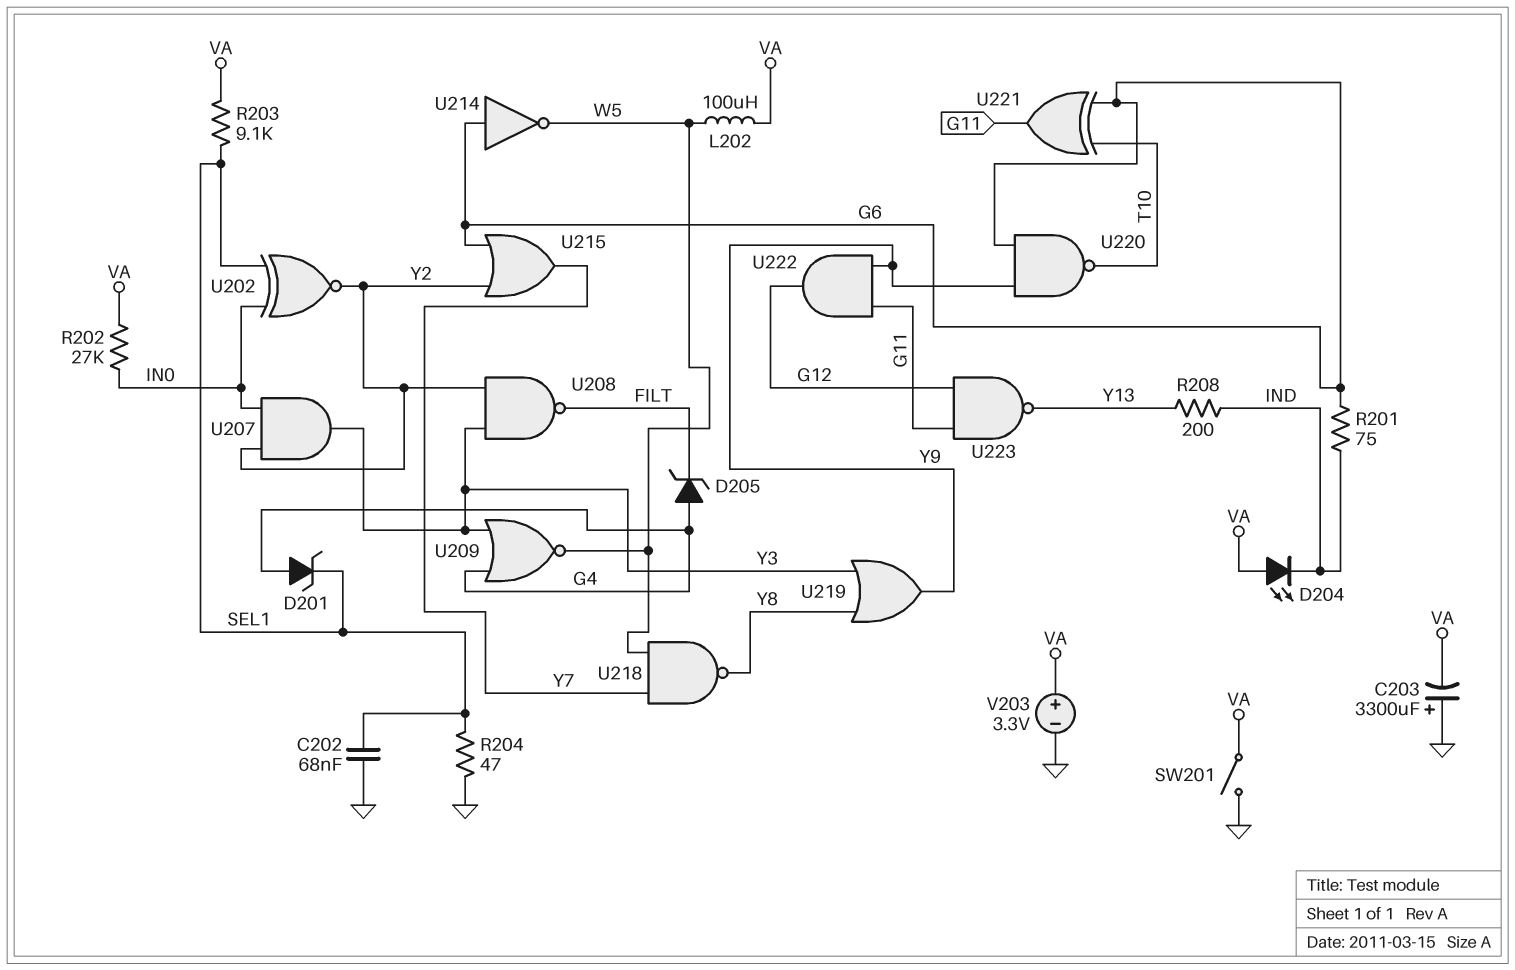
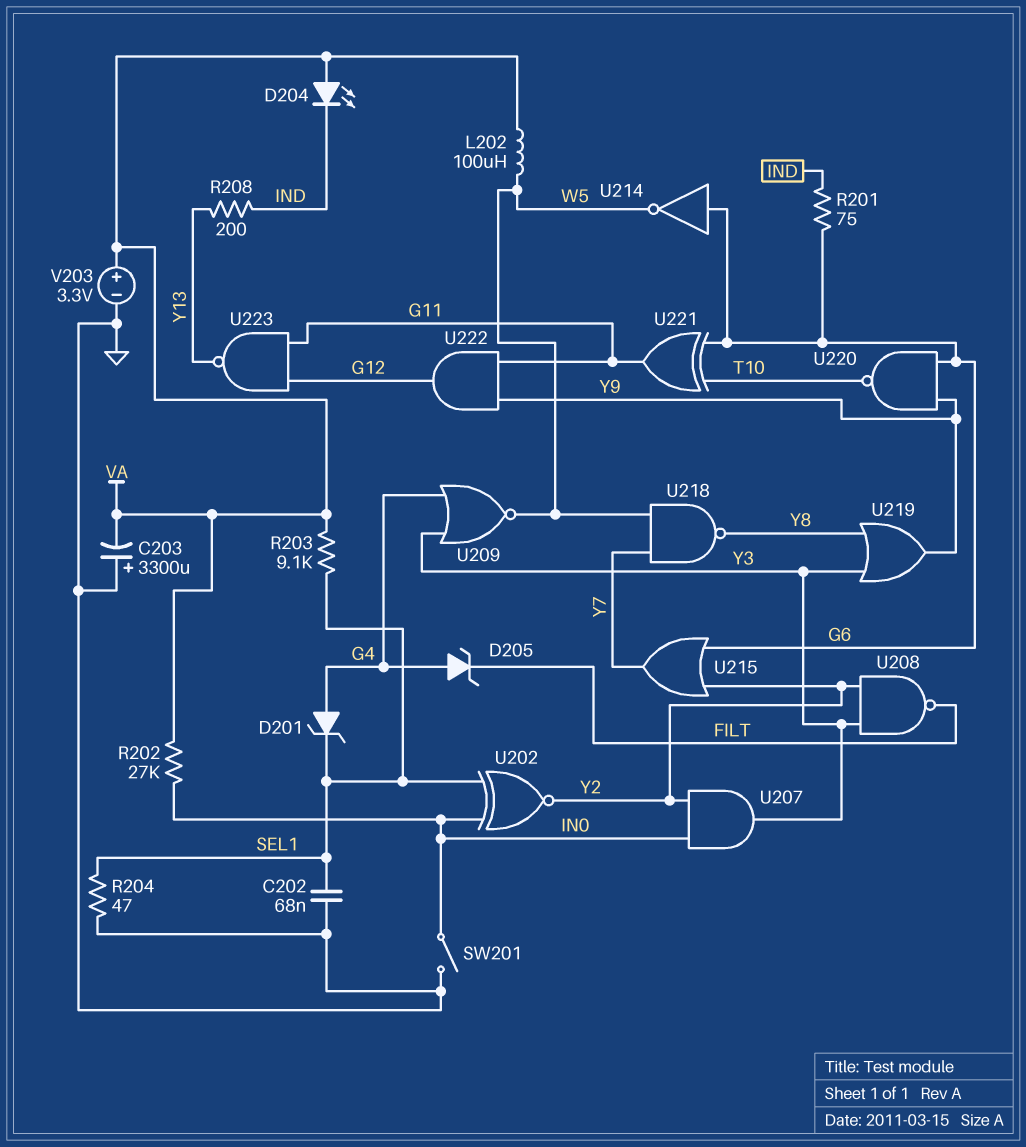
SW201: switch (GND, VA) -> switch (GND, IN0)

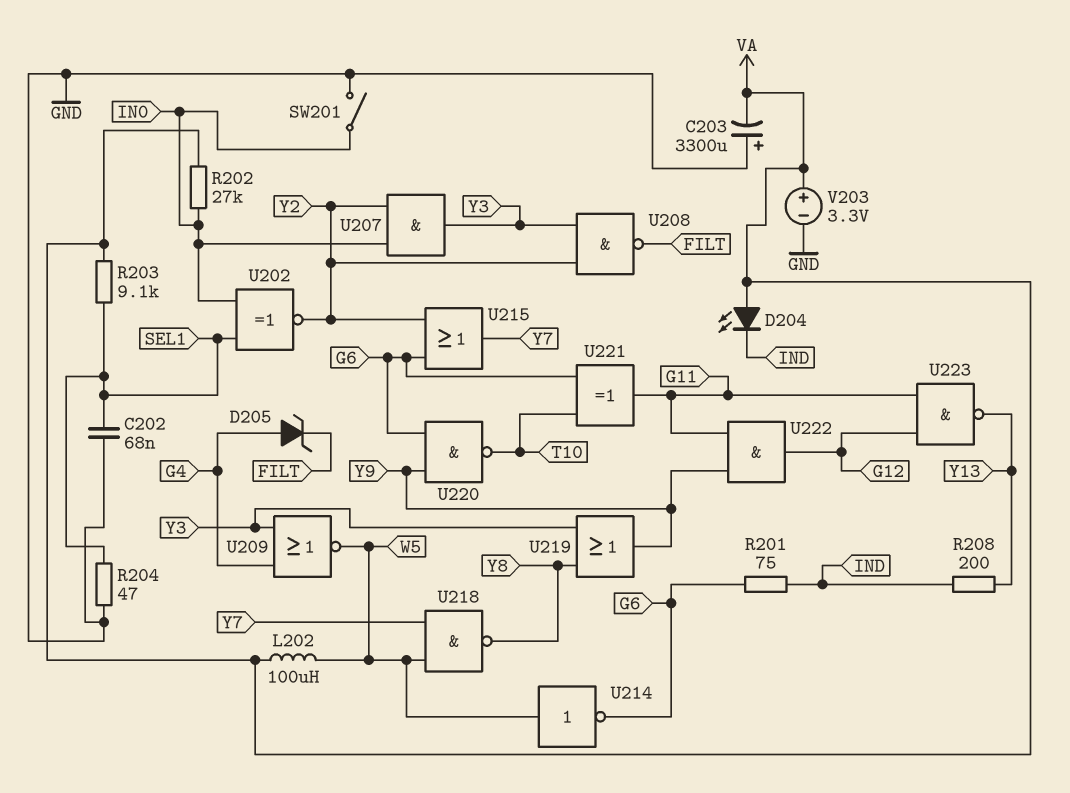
D201: zener (A G4, K SEL1) -> none
U214: NOT (in G6, out W5) -> NOT (in W5, out G6)

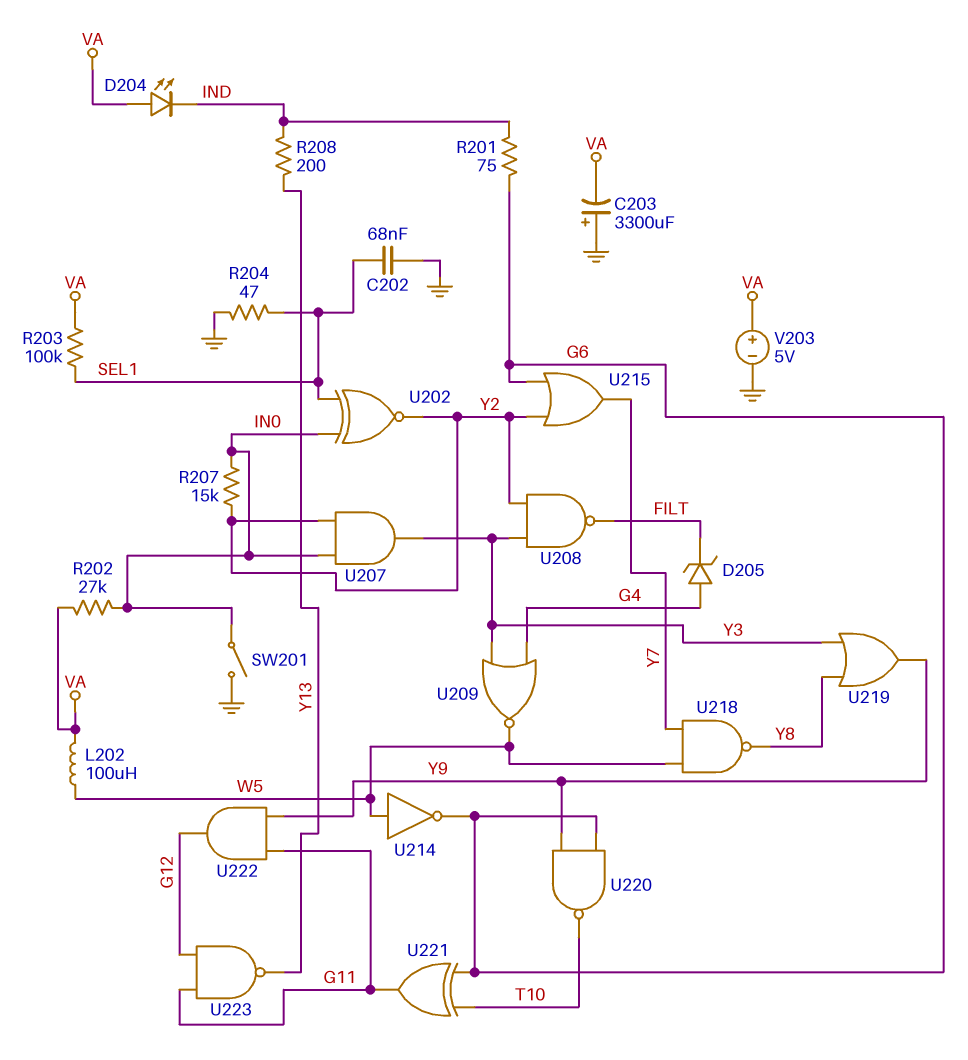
R203: 9.1k (SEL1, VA) -> 100k (SEL1, VA)
R207: none -> 15k (IN0, Y2)
V203: 3.3V (plus VA, minus GND) -> 5V (plus VA, minus GND)

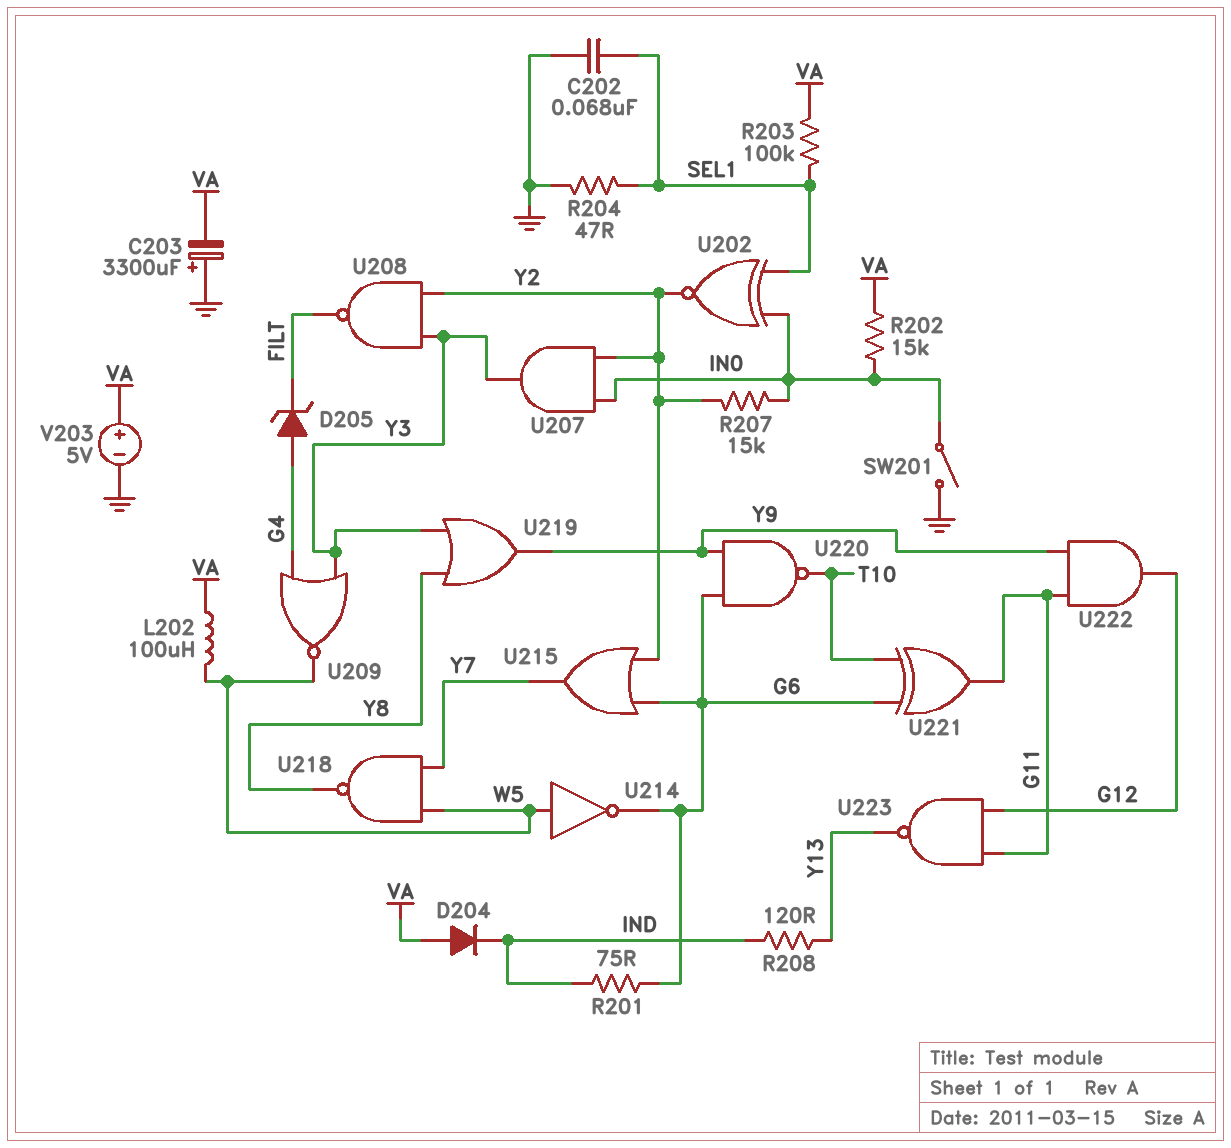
D204: LED (A VA, K IND) -> diode (A VA, K IND)
R202: 27k (IN0, VA) -> 15k (IN0, VA)
R208: 200 (IND, Y13) -> 120 (IND, Y13)

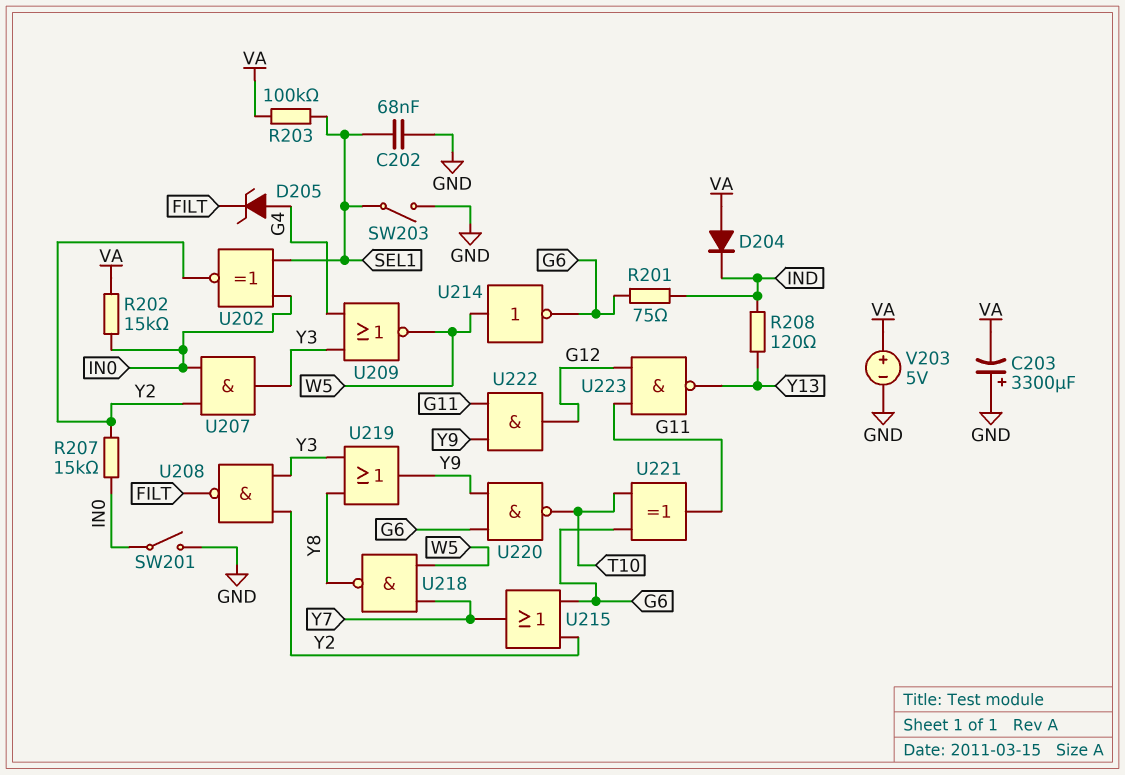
L202: 100uH (VA, W5) -> none
R204: 47 (GND, SEL1) -> none
SW203: none -> switch (GND, SEL1)

